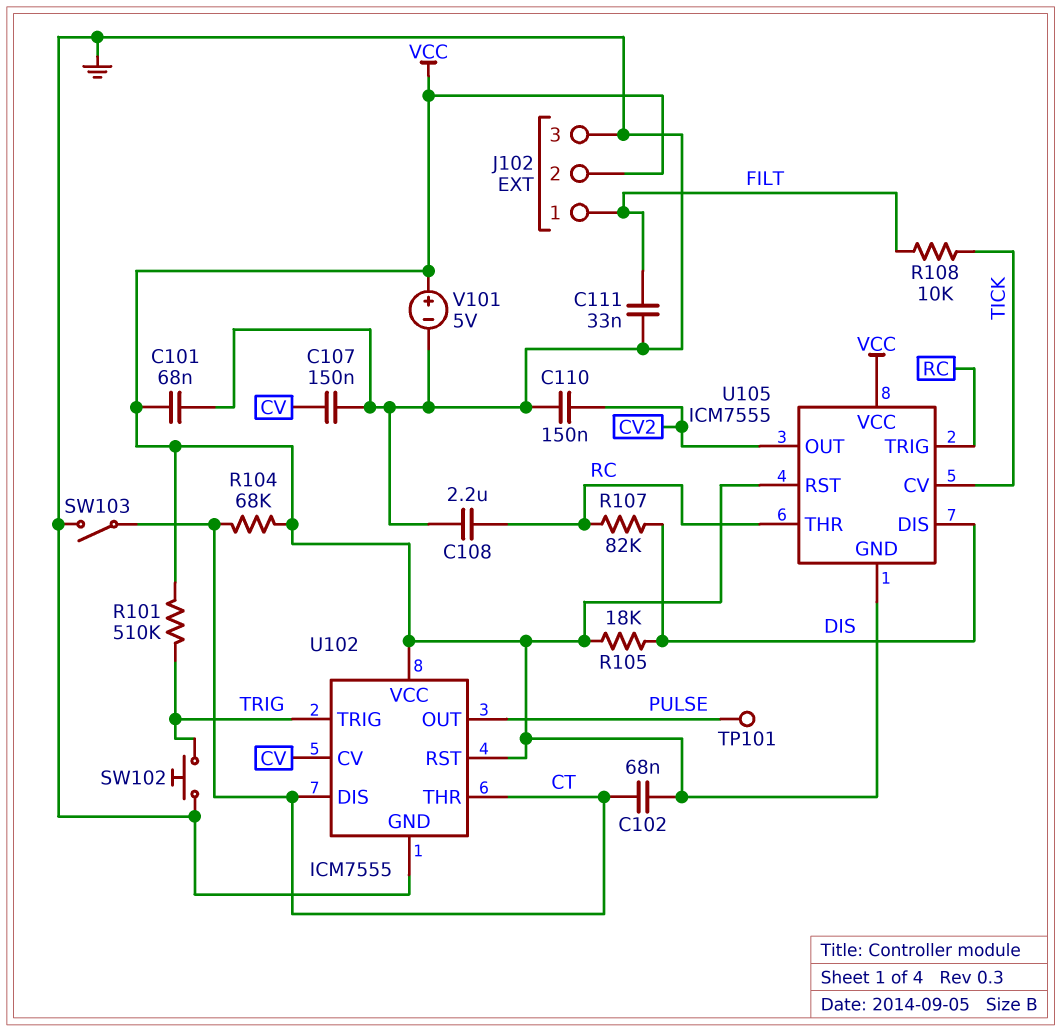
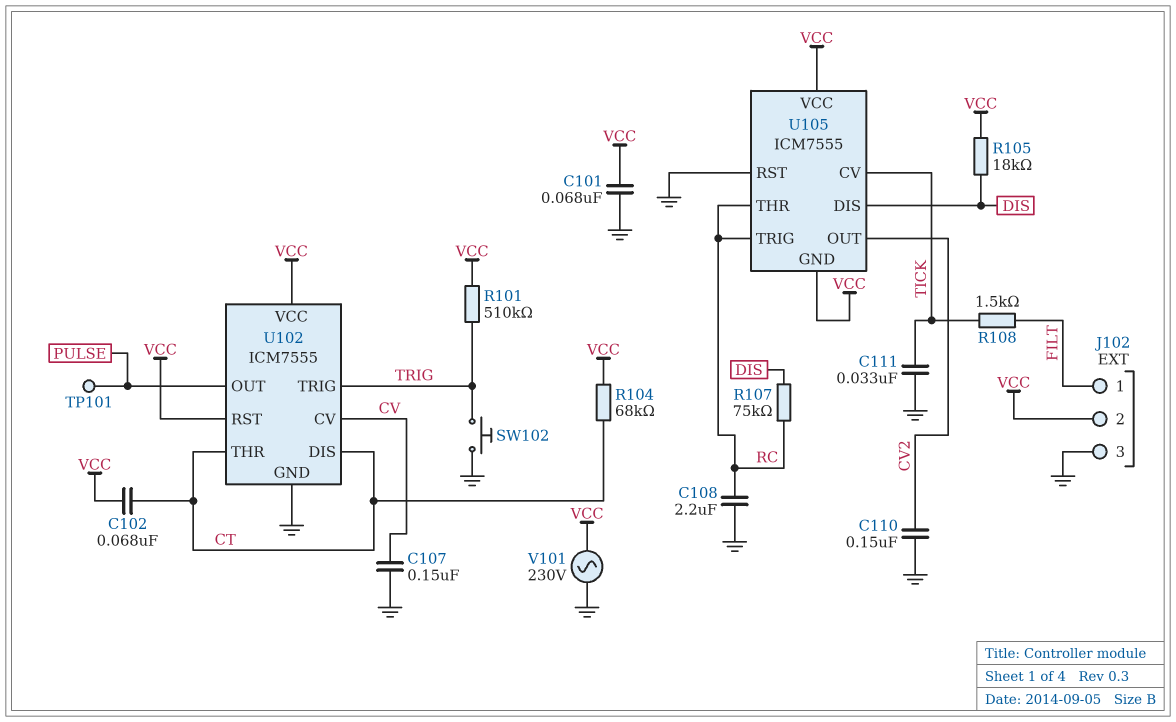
C111: 33nF (FILT, GND) -> 33nF (GND, TICK)
R107: 82k (DIS, RC) -> 75k (DIS, RC)
R108: 10k (FILT, TICK) -> 1.5k (FILT, TICK)
SW103: switch (CT, GND) -> none
U105 pin RST: VCC -> GND
V101: 5V (plus VCC, minus GND) -> AC 230V (GND, VCC)

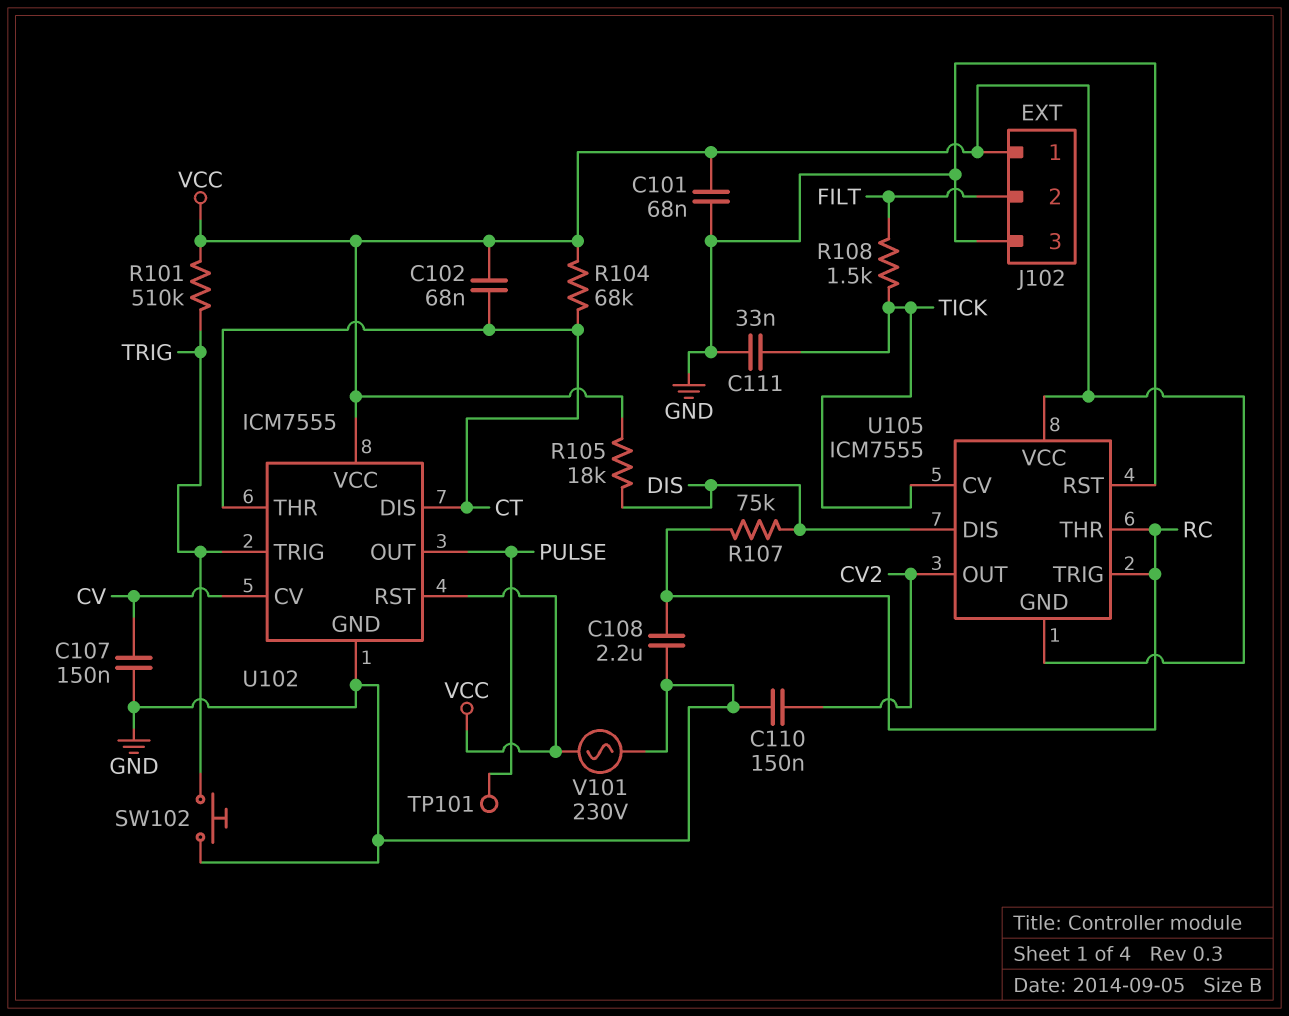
J102 pin 1: FILT -> VCC
J102 pin 2: VCC -> FILT

